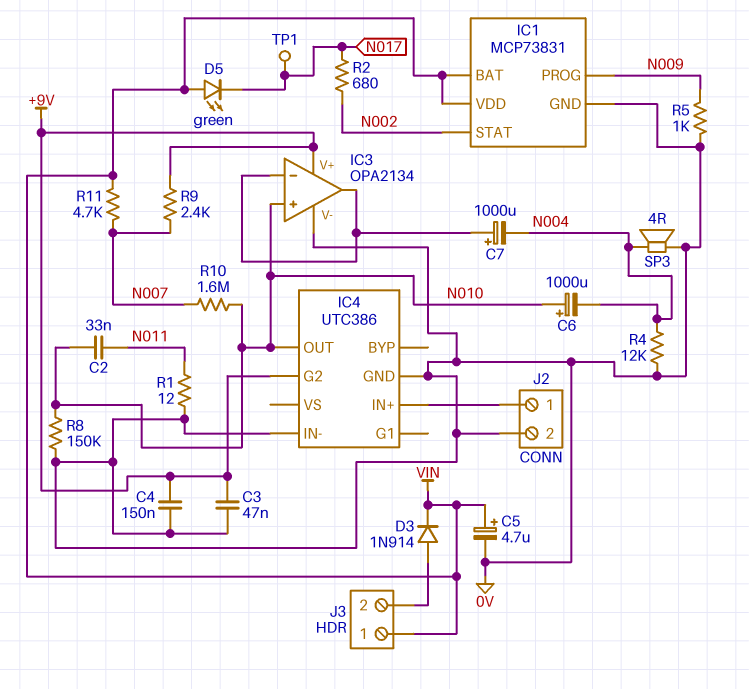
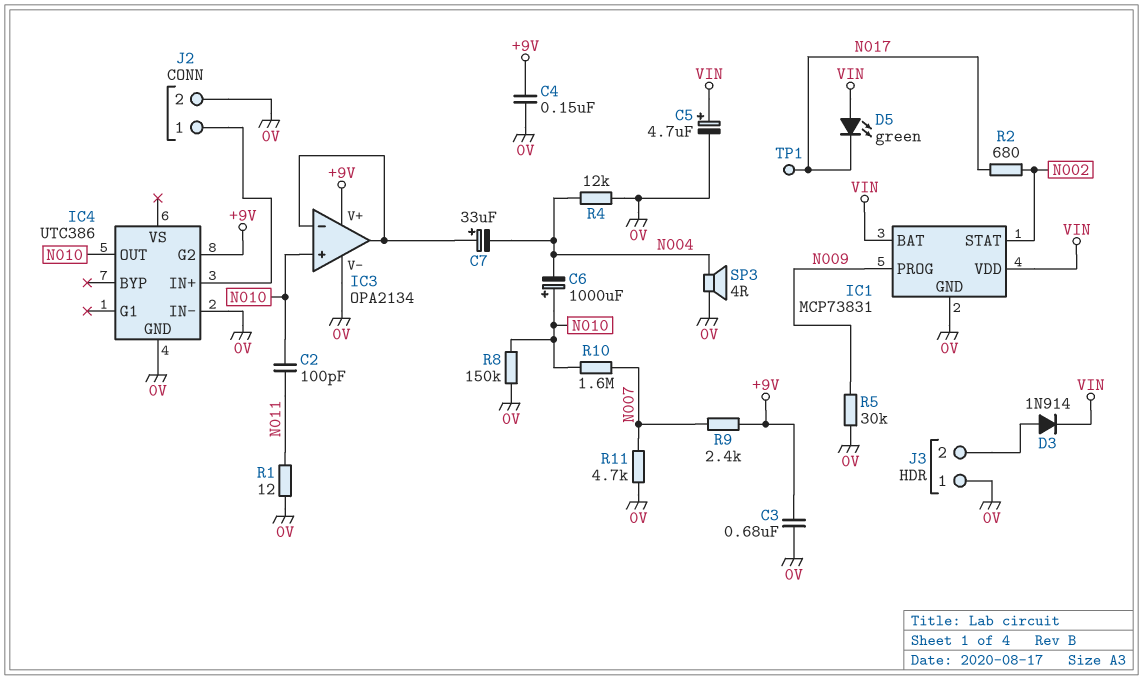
C2: 33nF (N010, N011) -> 100pF (N010, N011)
C3: 47nF (+9V, 0V) -> 680nF (+9V, 0V)
C7: 1000uF (plus IC3/in-, minus N004) -> 33uF (plus IC3/in-, minus N004)
J3 pin 1: VIN -> 0V
R5: 1k (0V, N009) -> 30k (0V, N009)
R11: 4.7k (N007, VIN) -> 4.7k (0V, N007)

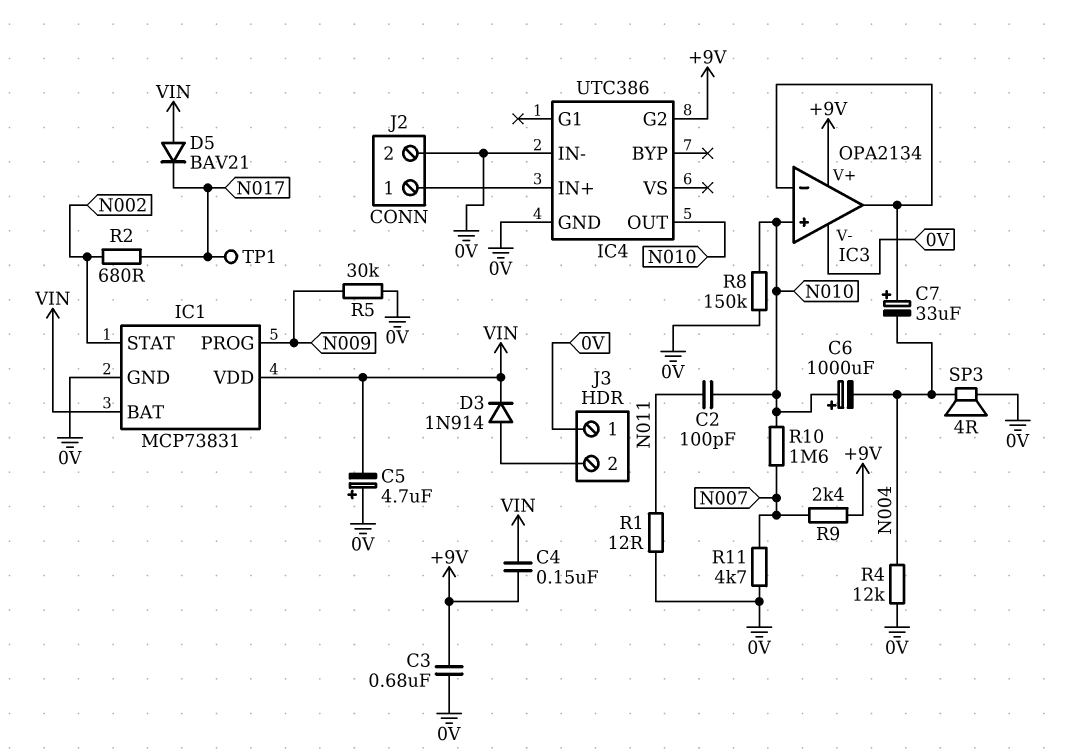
C4: 150nF (+9V, 0V) -> 150nF (+9V, VIN)
C5: 4.7uF (plus VIN, minus 0V) -> 4.7uF (plus 0V, minus VIN)
D5: LED green (A VIN, K N017) -> diode BAV21 (A VIN, K N017)

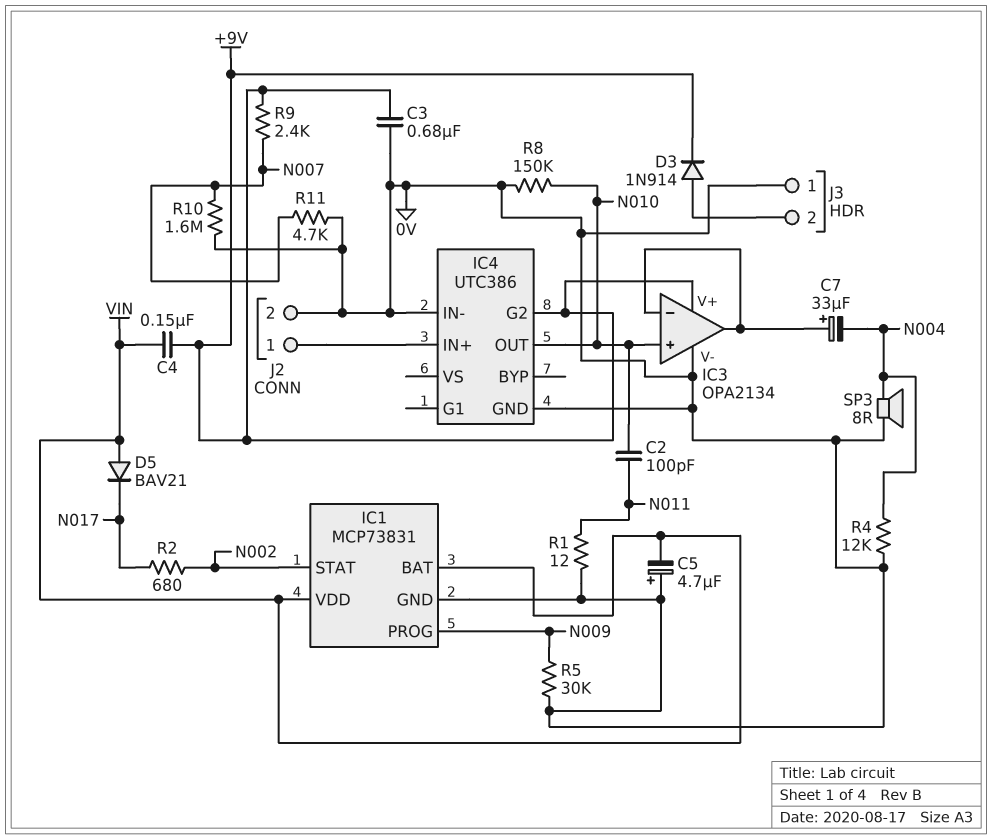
C6: 1000uF (plus N010, minus N004) -> none
D3: diode 1N914 (A J3/2, K VIN) -> diode 1N914 (A J3/2, K +9V)
R10: 1.6M (N007, N010) -> 1.6M (0V, N007)
SP3: speaker 4R (0V, N004) -> speaker 8R (0V, N004)
TP1: test point (N017) -> none

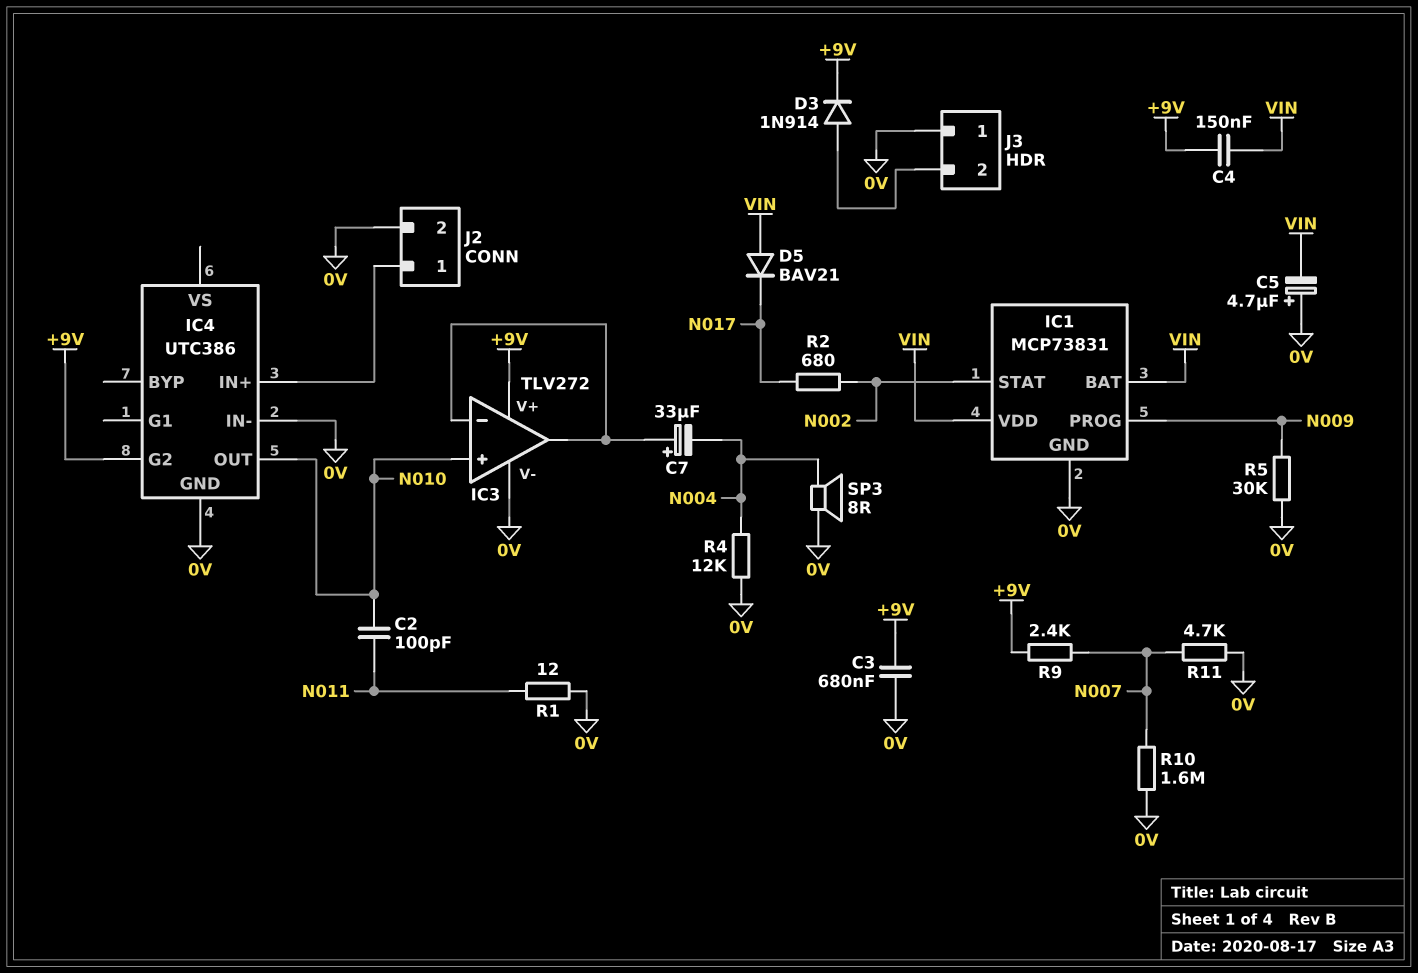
IC3: OPA2134 -> TLV272
R8: 150k (0V, N010) -> none

